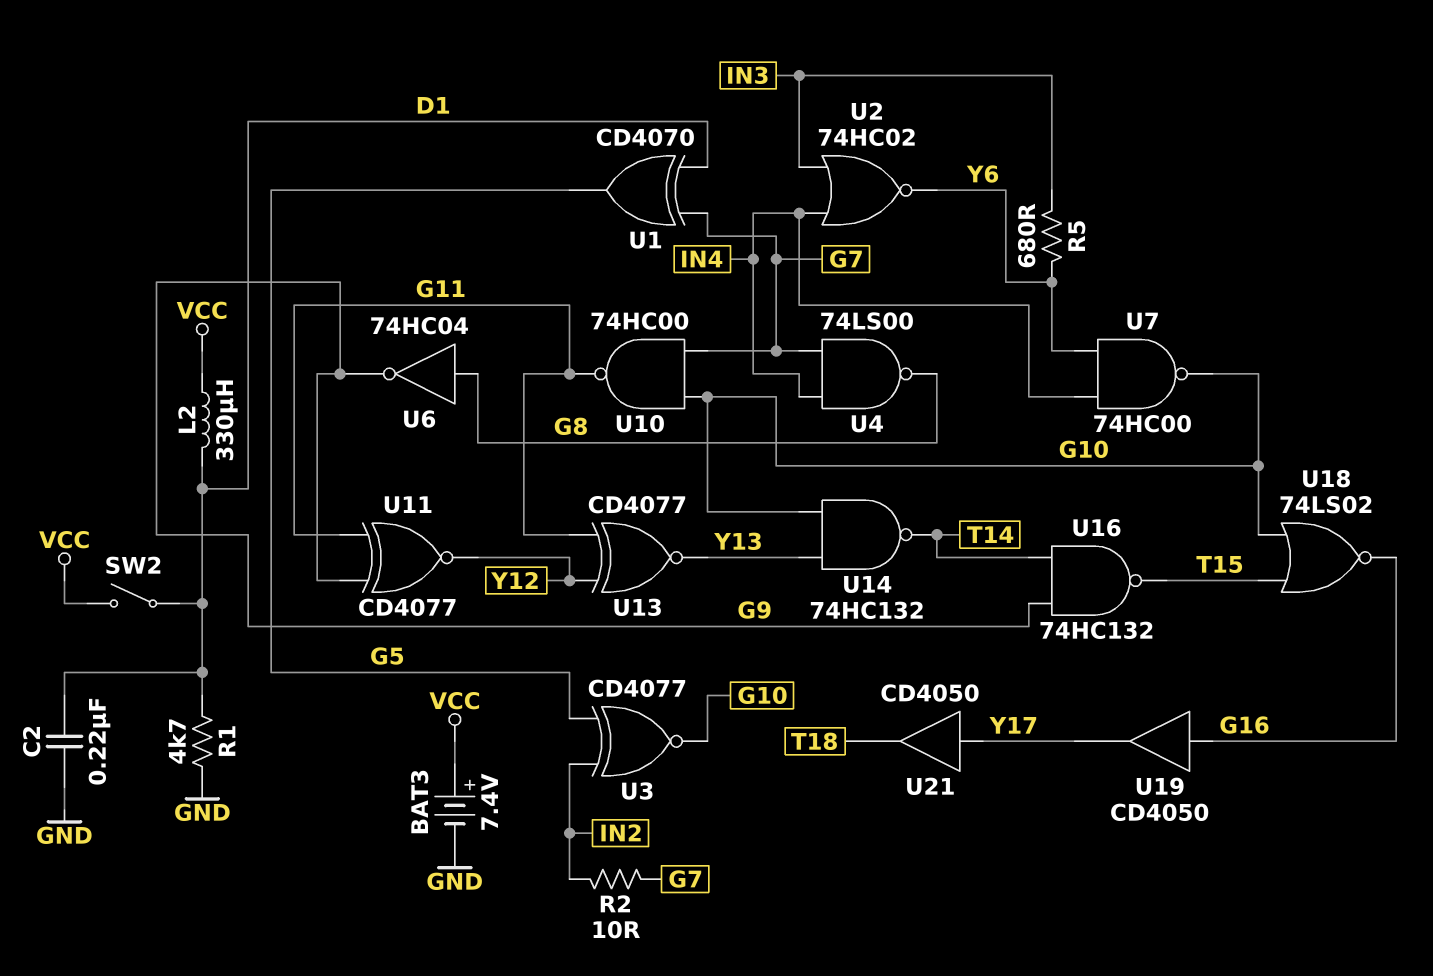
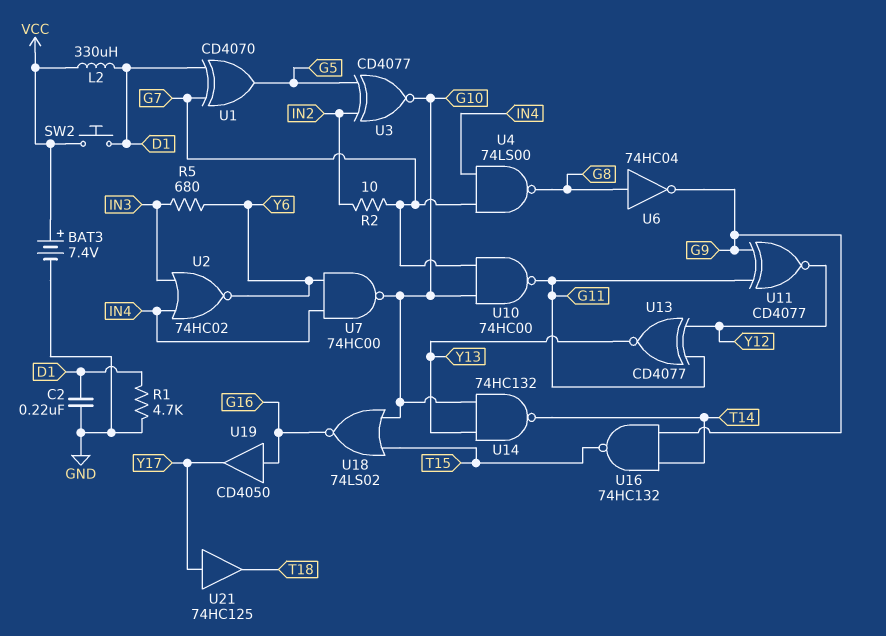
SW2: switch (D1, VCC) -> button (D1, VCC)
U21: buffer CD4050 (in Y17, out T18) -> buffer 74HC125 (in Y17, out T18)

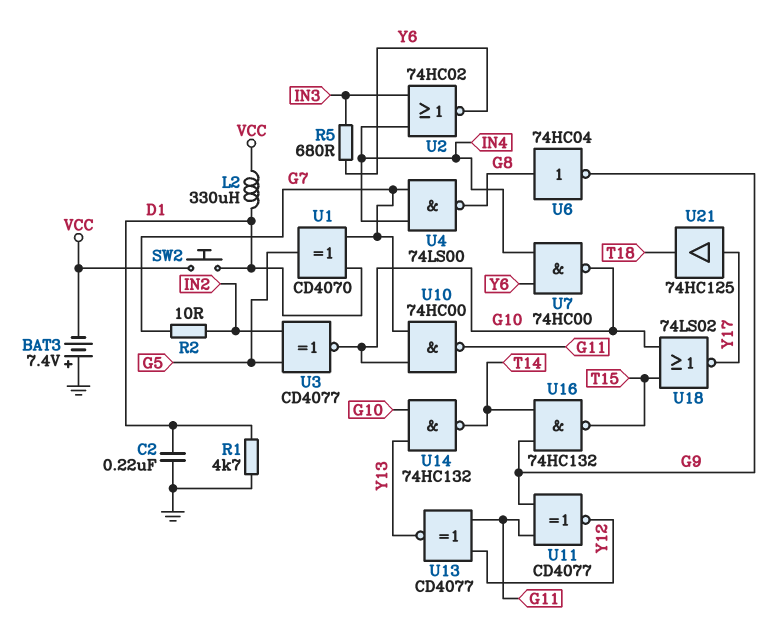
BAT3: 7.4V (plus VCC, minus GND) -> 7.4V (plus GND, minus VCC)
U18: NOR 74LS02 (in G10, in T15, out G16) -> NOR 74LS02 (in G10, in T15, out Y17)
U19: buffer CD4050 (in G16, out Y17) -> none

